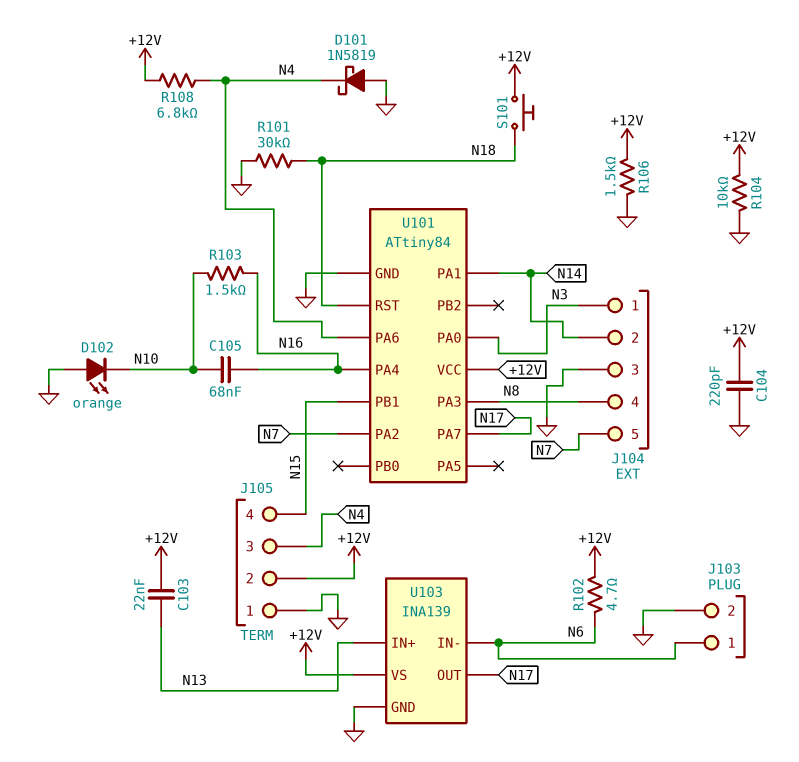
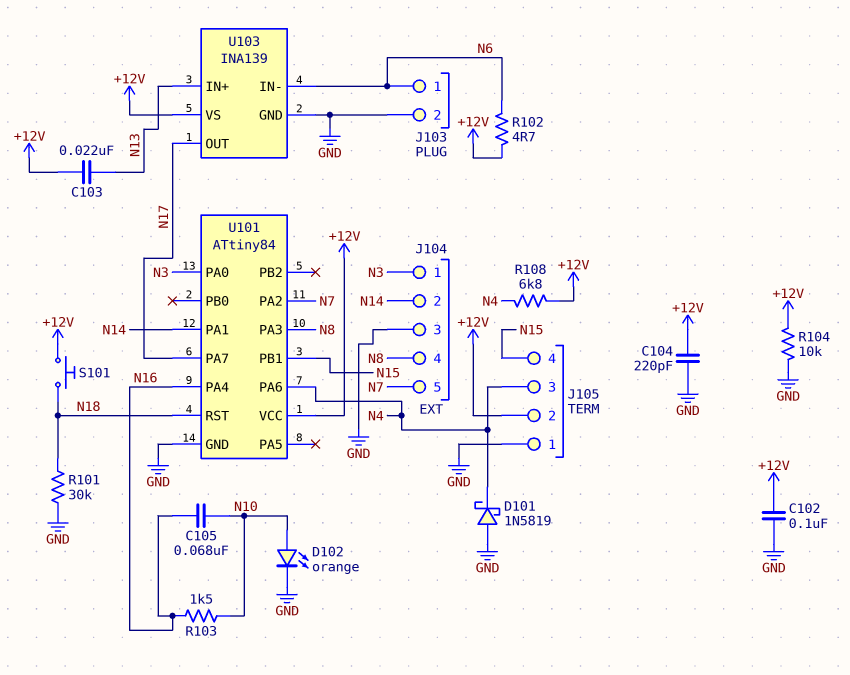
C102: none -> 100nF (+12V, GND)
D102: LED orange (A GND, K N10) -> LED orange (A N10, K GND)
R106: 1.5k (+12V, GND) -> none

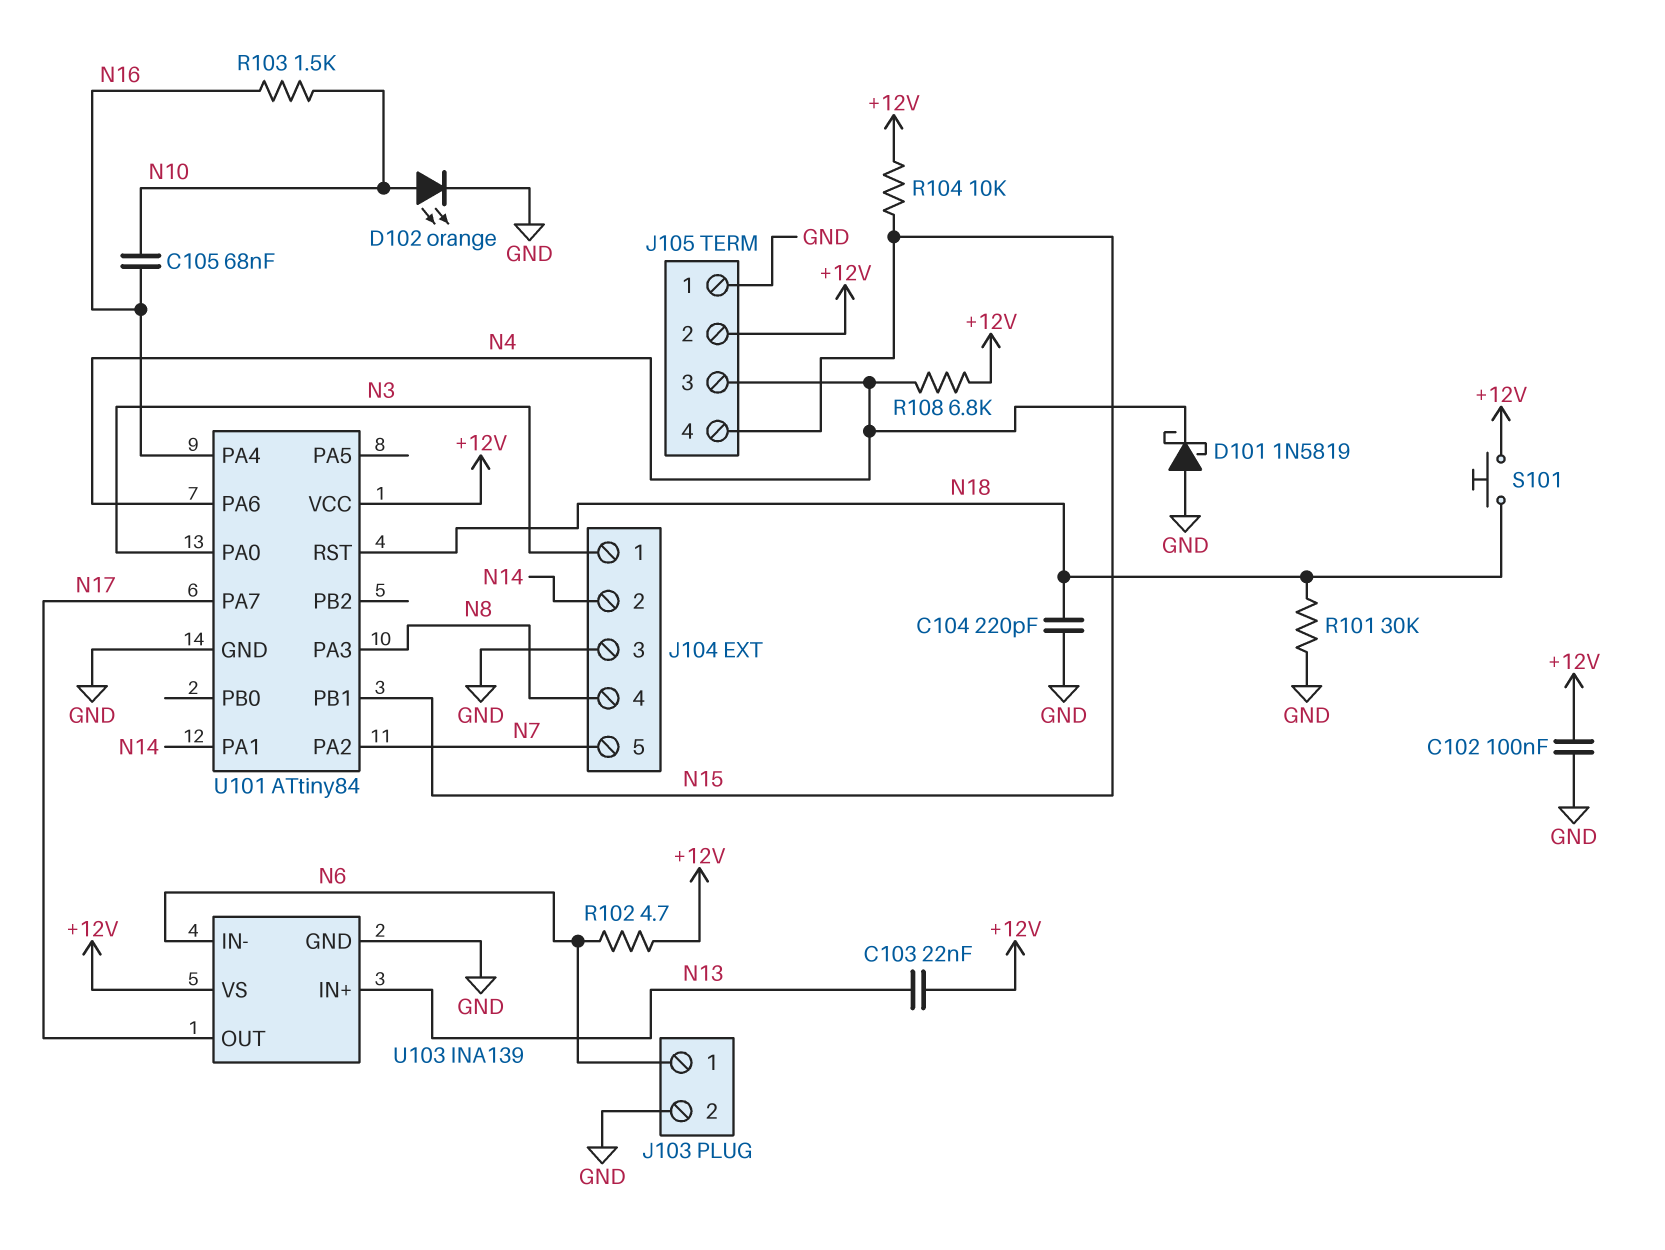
C104: 220pF (+12V, GND) -> 220pF (GND, N18)
R104: 10k (+12V, GND) -> 10k (+12V, N15)

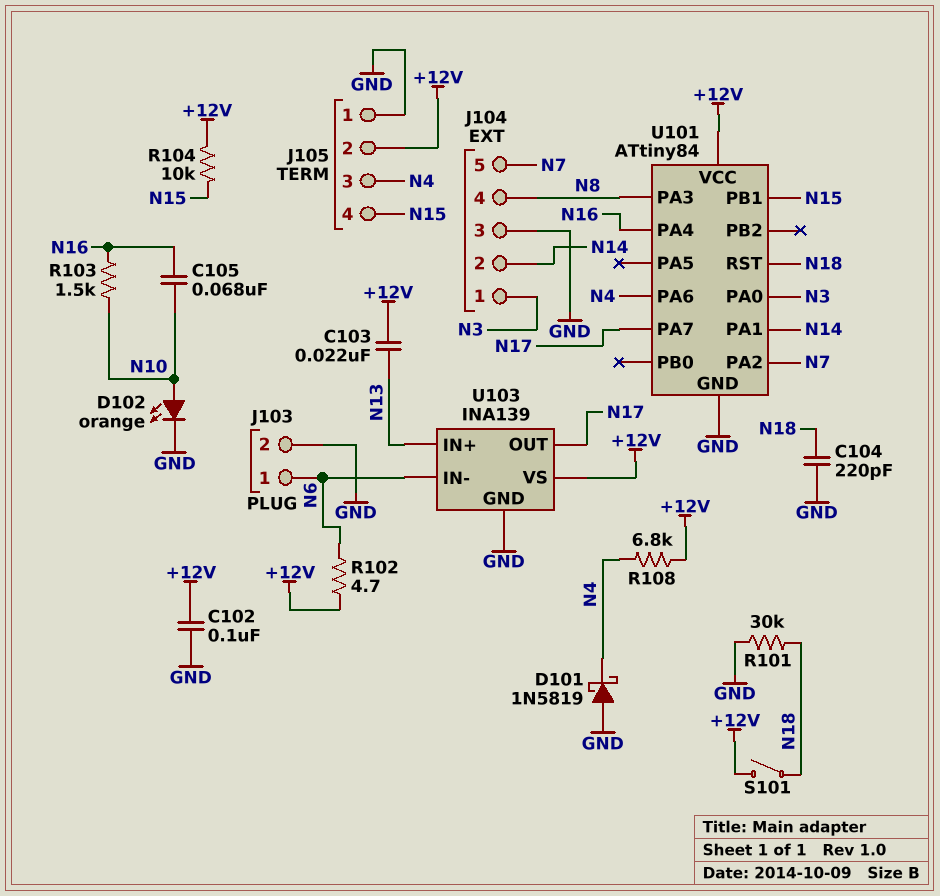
S101: button (+12V, N18) -> switch (+12V, N18)

